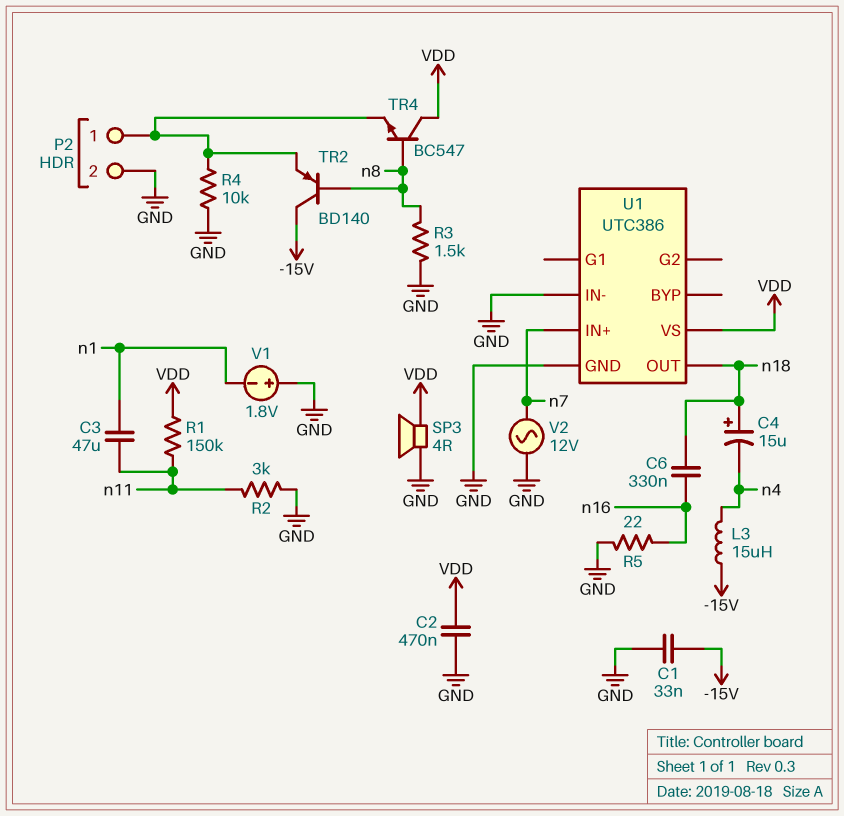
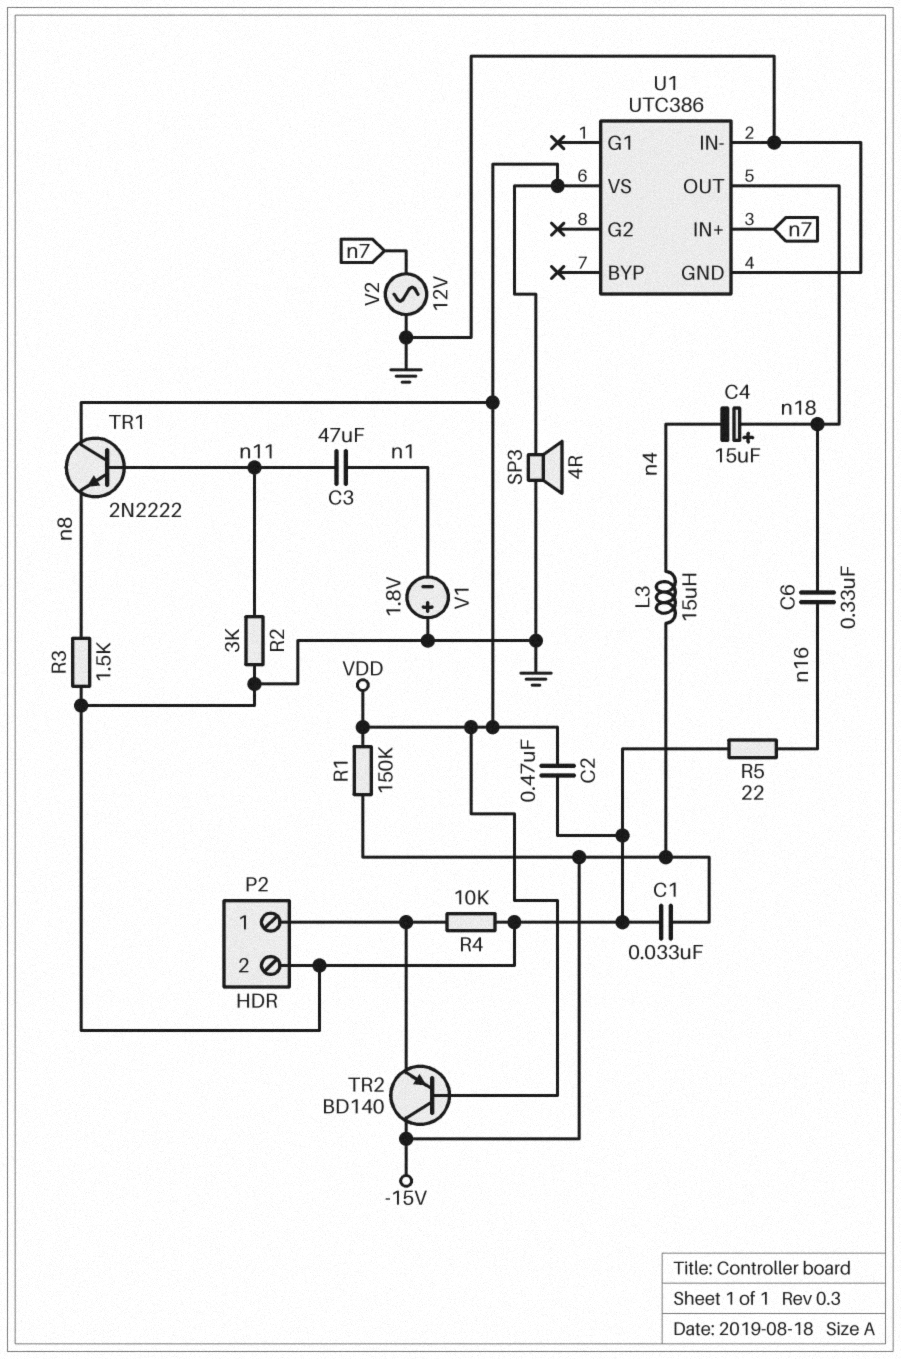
R1: 150k (VDD, n11) -> 150k (-15V, VDD)
TR1: none -> NPN 2N2222 (B n11, C VDD, E n8)
TR2: PNP BD140 (B n8, C -15V, E P2/1) -> PNP BD140 (B VDD, C -15V, E P2/1)
TR4: NPN BC547 (B n8, C VDD, E P2/1) -> none

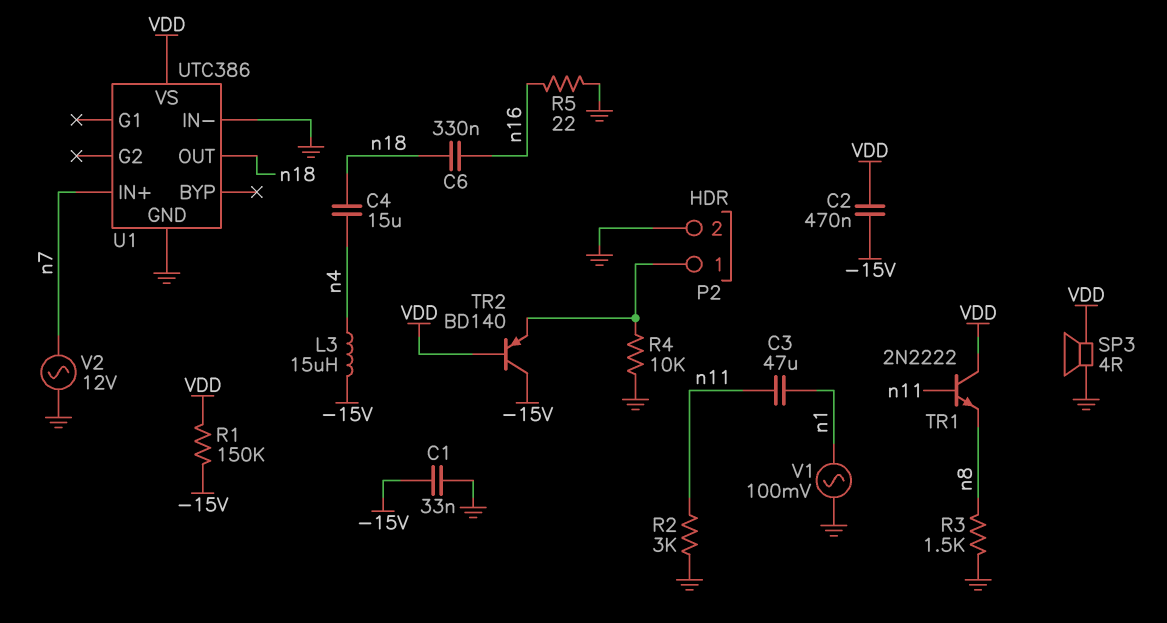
C2: 470nF (GND, VDD) -> 470nF (-15V, VDD)
C4: 15uF (plus n18, minus n4) -> 15uF (n4, n18)
V1: 1.8V (plus GND, minus n1) -> AC 100mV (GND, n1)

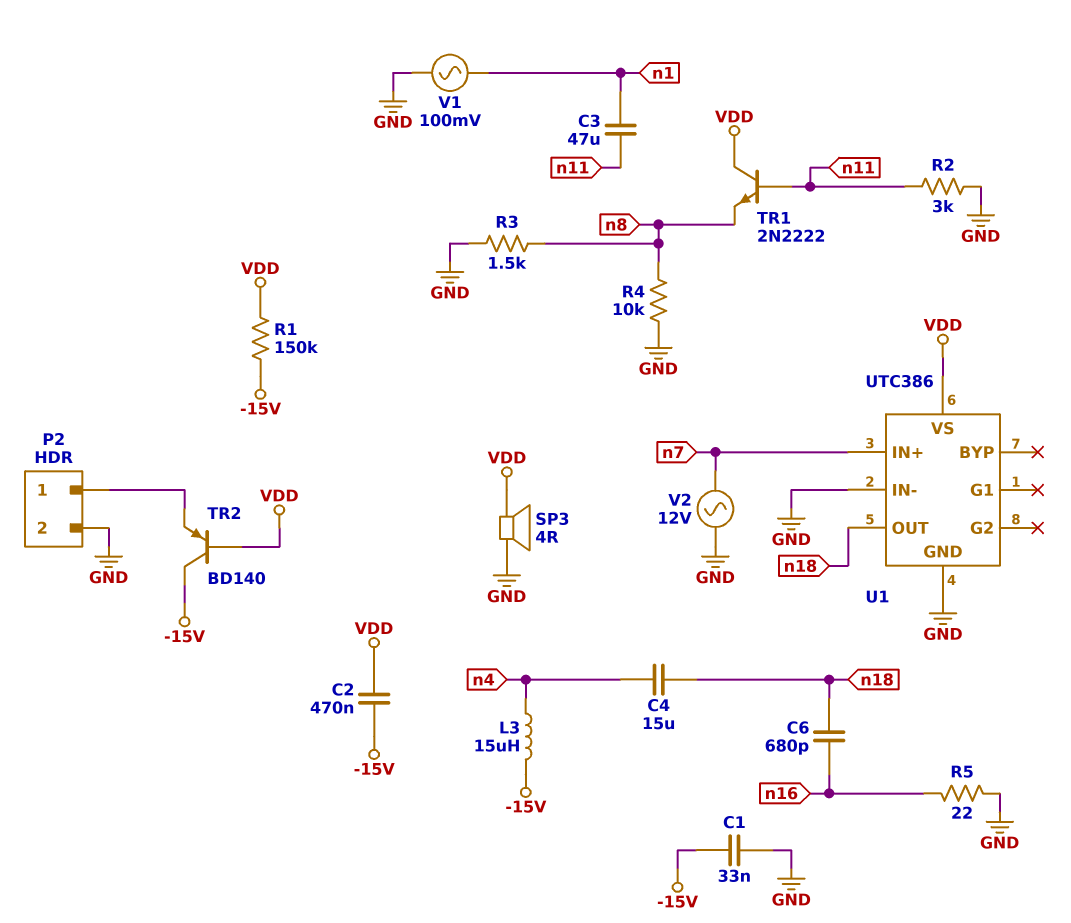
C6: 330nF (n16, n18) -> 680pF (n16, n18)
R4: 10k (GND, P2/1) -> 10k (GND, n8)

